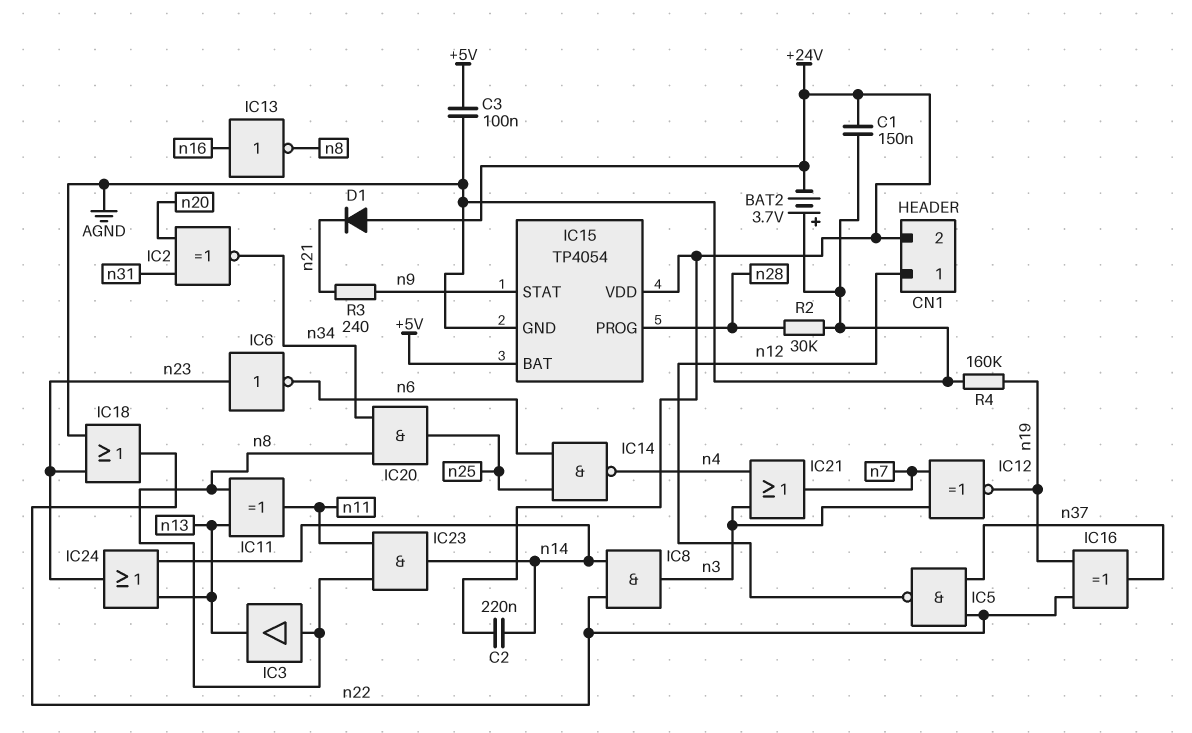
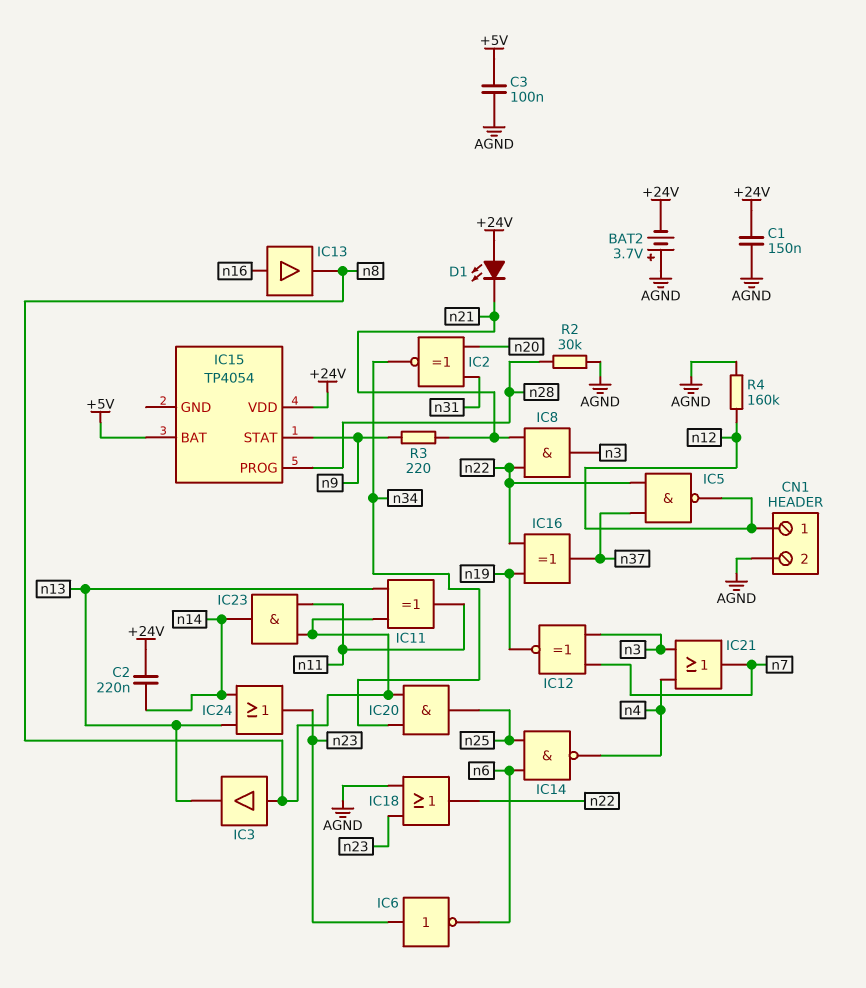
CN1 pin 2: +24V -> AGND
D1: diode (A +24V, K n21) -> LED (A +24V, K n21)
IC8: AND (in n14, in n22, out n3) -> AND (in n21, in n22, out n3)
IC13: NOT (in n16, out n8) -> buffer (in n16, out n8)
IC15 pin GND: AGND -> none
R3: 240 (n9, n21) -> 220 (n9, n21)
R4: 160k (AGND, n19) -> 160k (AGND, n12)

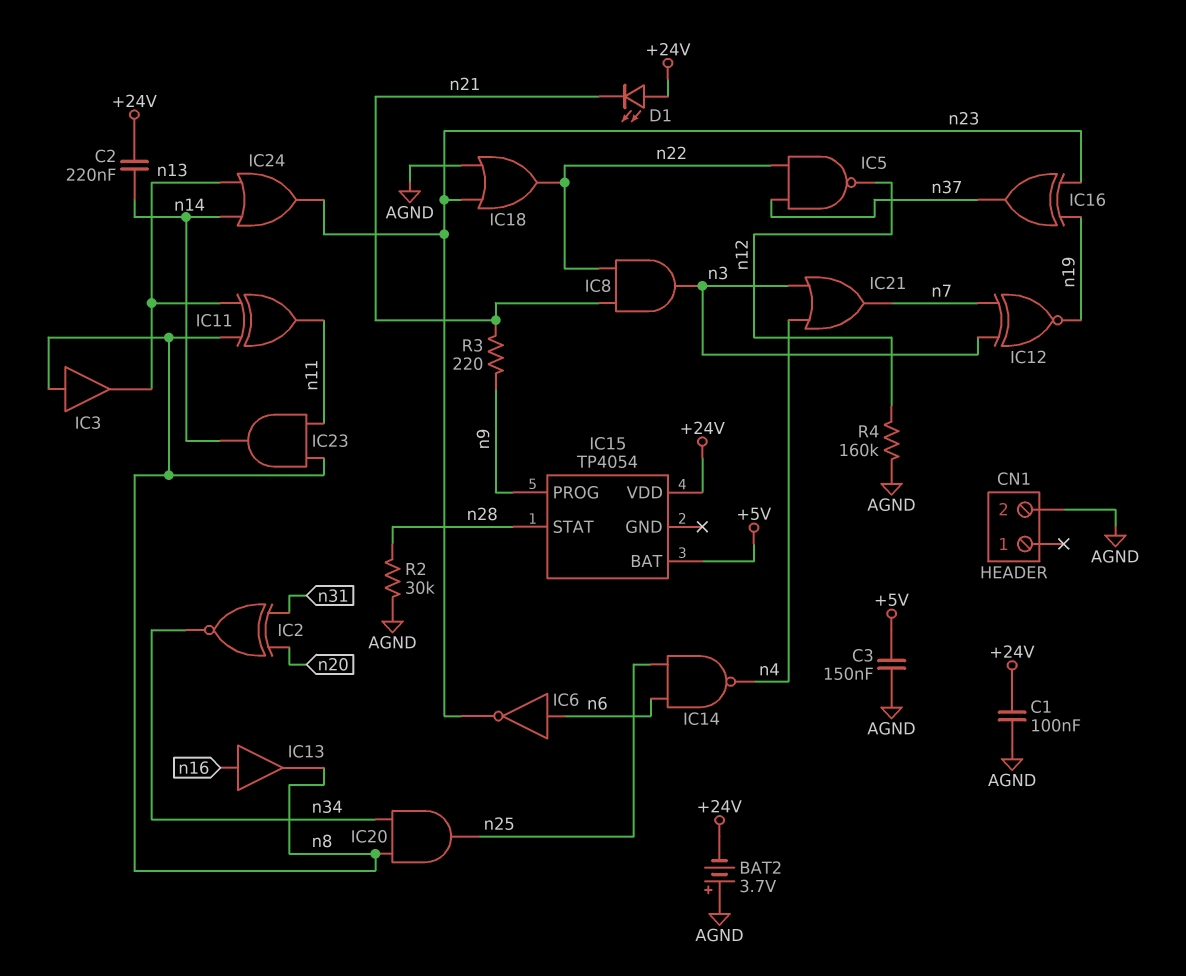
C1: 150nF (+24V, AGND) -> 100nF (+24V, AGND)
C3: 100nF (+5V, AGND) -> 150nF (+5V, AGND)
CN1 pin 1: n12 -> none
IC6: NOT (in n23, out n6) -> NOT (in n6, out n23)
IC15 pin PROG: n28 -> n9
IC15 pin STAT: n9 -> n28
IC16: XOR (in n19, in n22, out n37) -> XOR (in n19, in n23, out n37)

